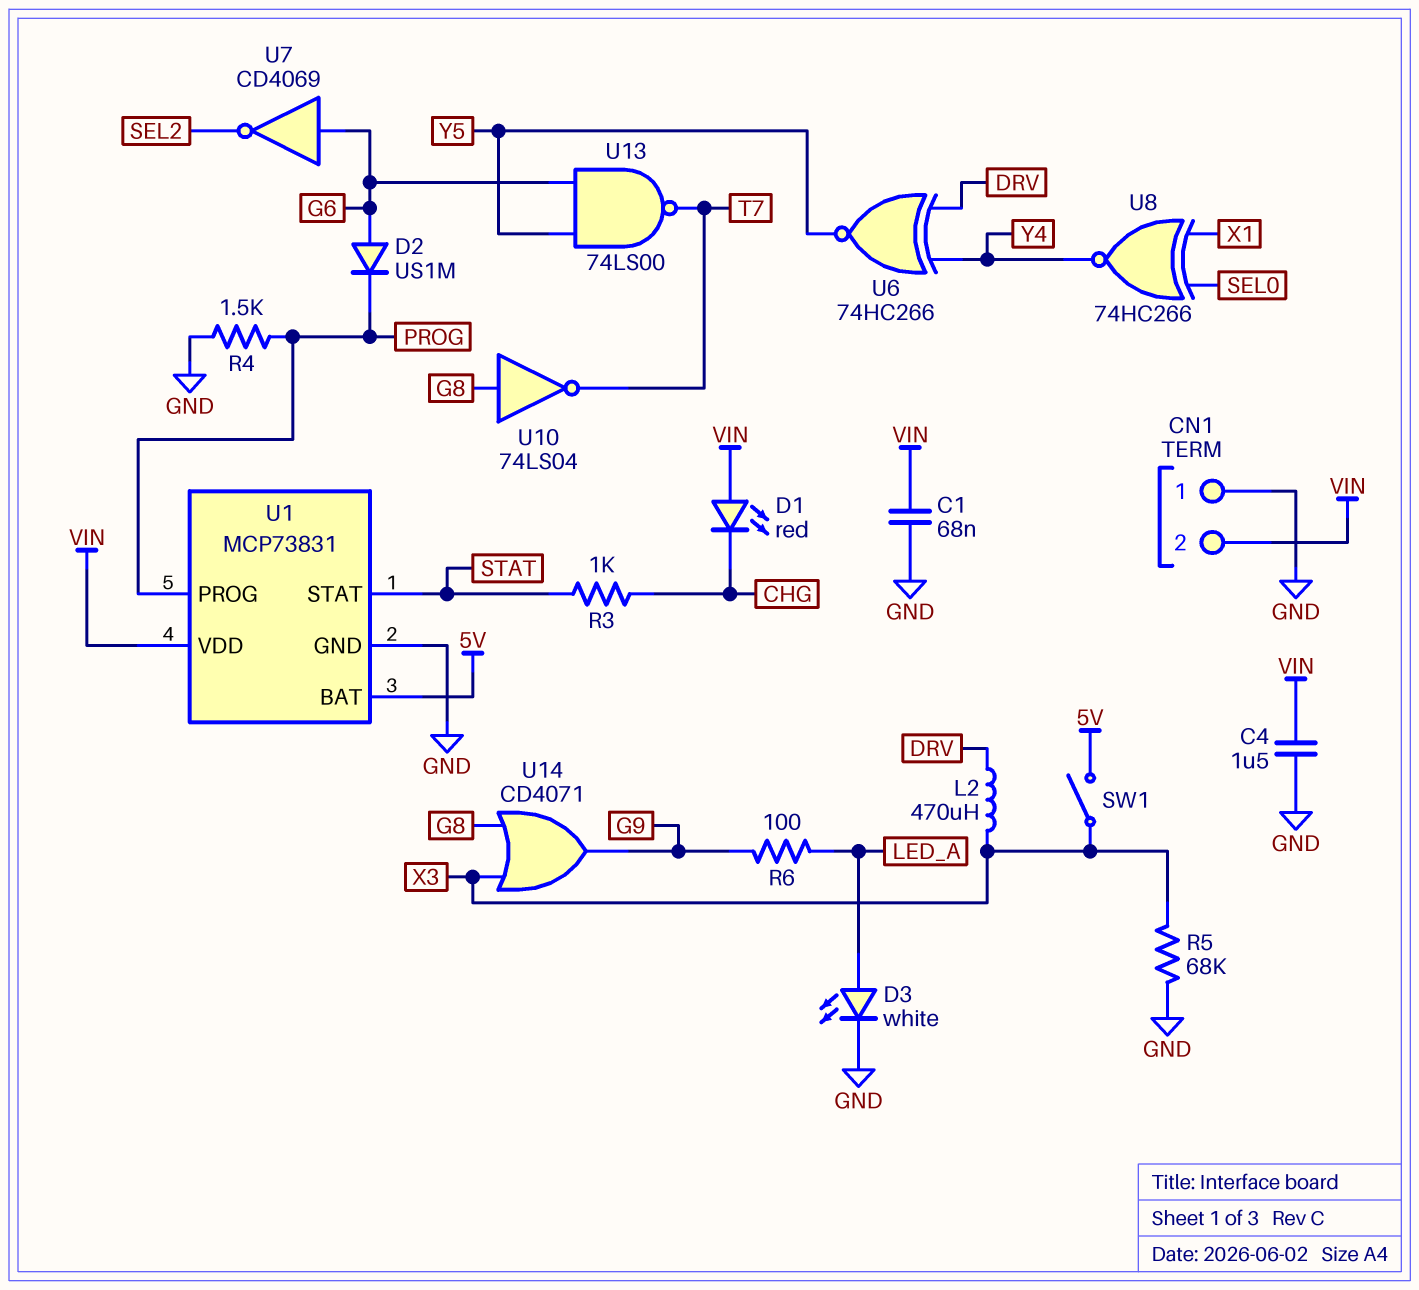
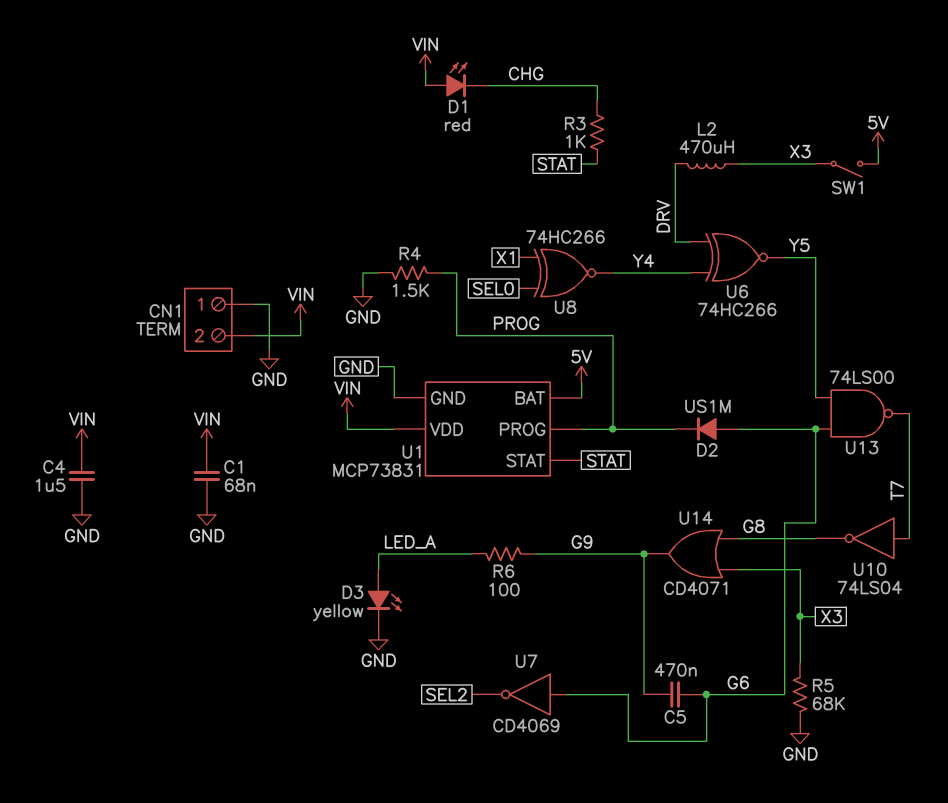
C5: none -> 470nF (G6, G9)
D3: LED white (A LED_A, K GND) -> LED yellow (A LED_A, K GND)
U10: NOT 74LS04 (in G8, out T7) -> NOT 74LS04 (in T7, out G8)

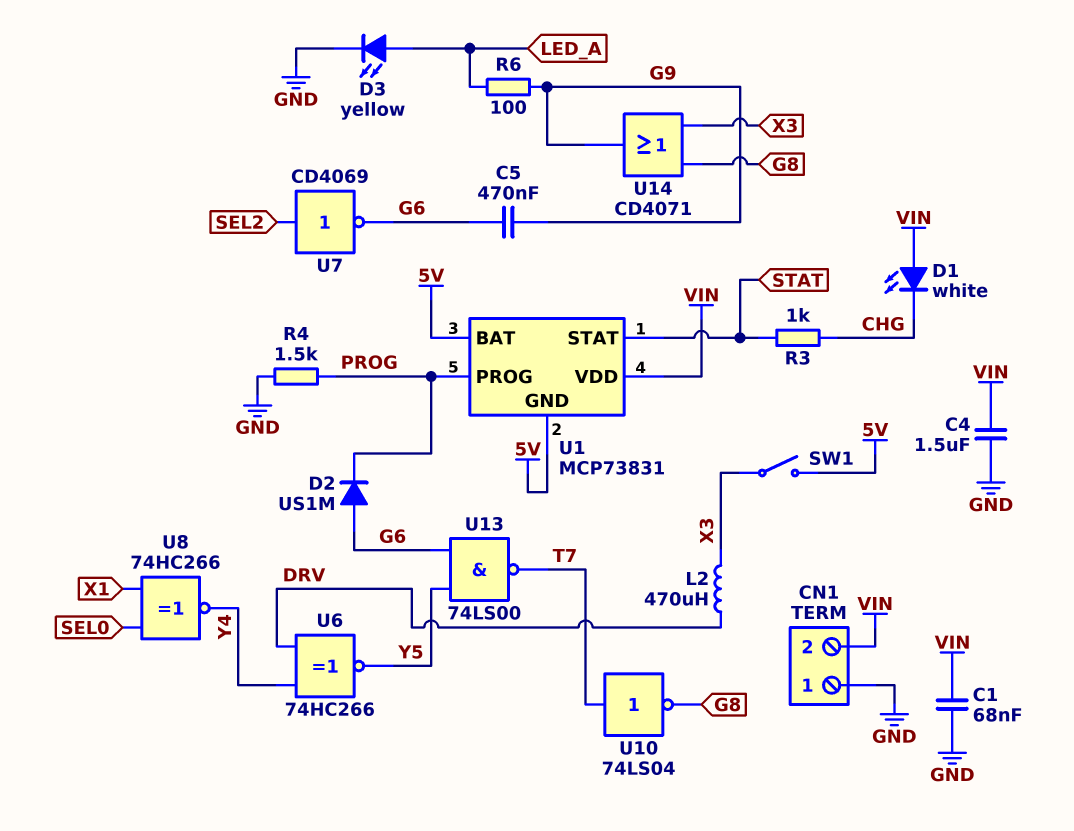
D1: LED red (A VIN, K CHG) -> LED white (A VIN, K CHG)
R5: 68k (GND, X3) -> none
U1 pin GND: GND -> 5V
U7: NOT CD4069 (in G6, out SEL2) -> NOT CD4069 (in SEL2, out G6)

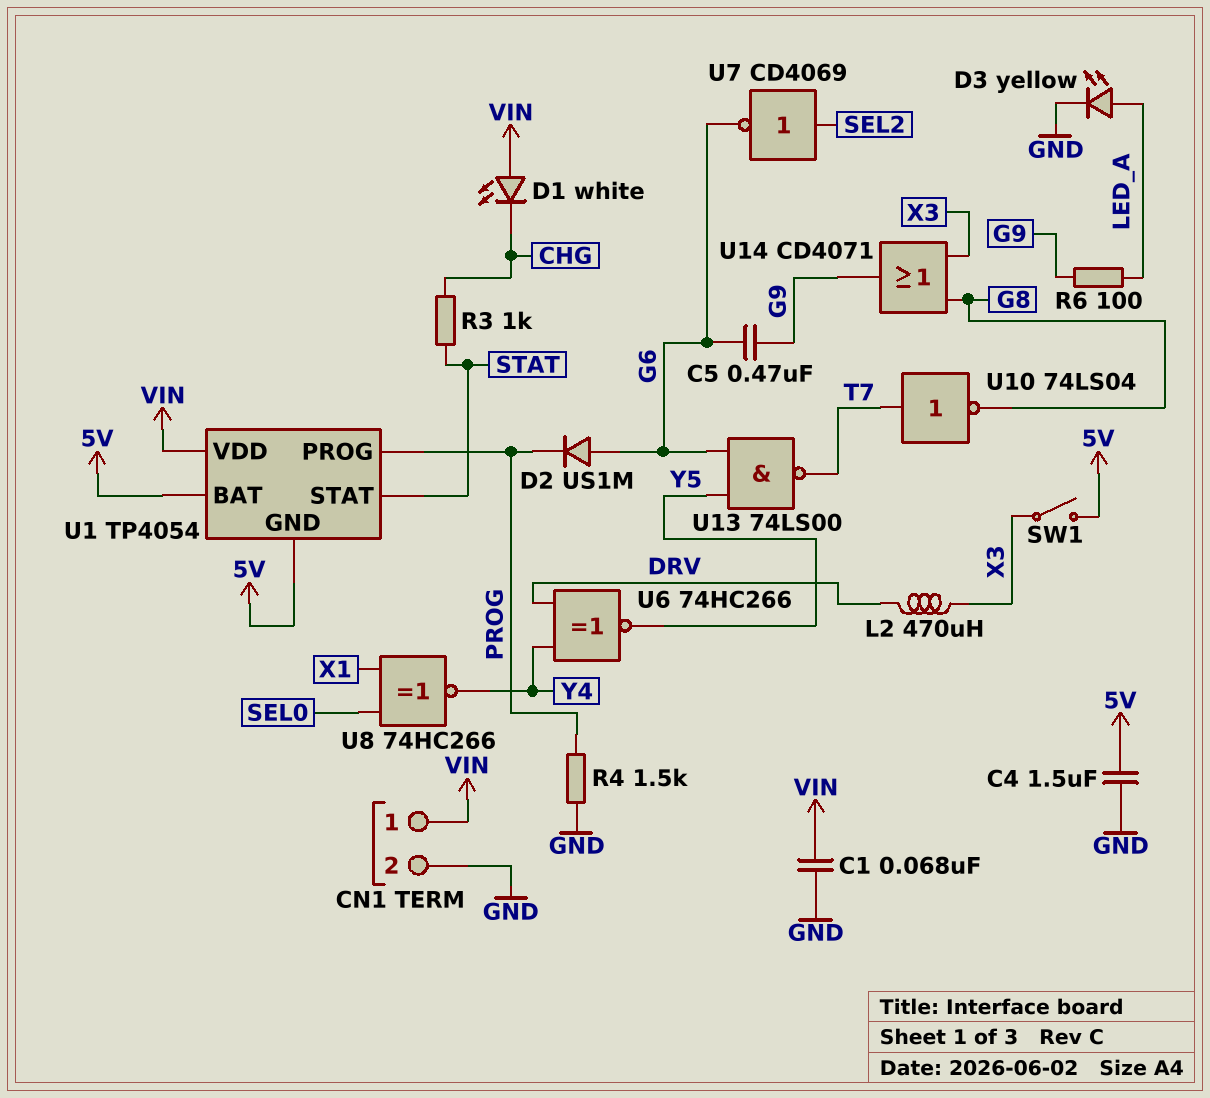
C4: 1.5uF (GND, VIN) -> 1.5uF (5V, GND)
CN1 pin 1: GND -> VIN
CN1 pin 2: VIN -> GND
U1: MCP73831 -> TP4054

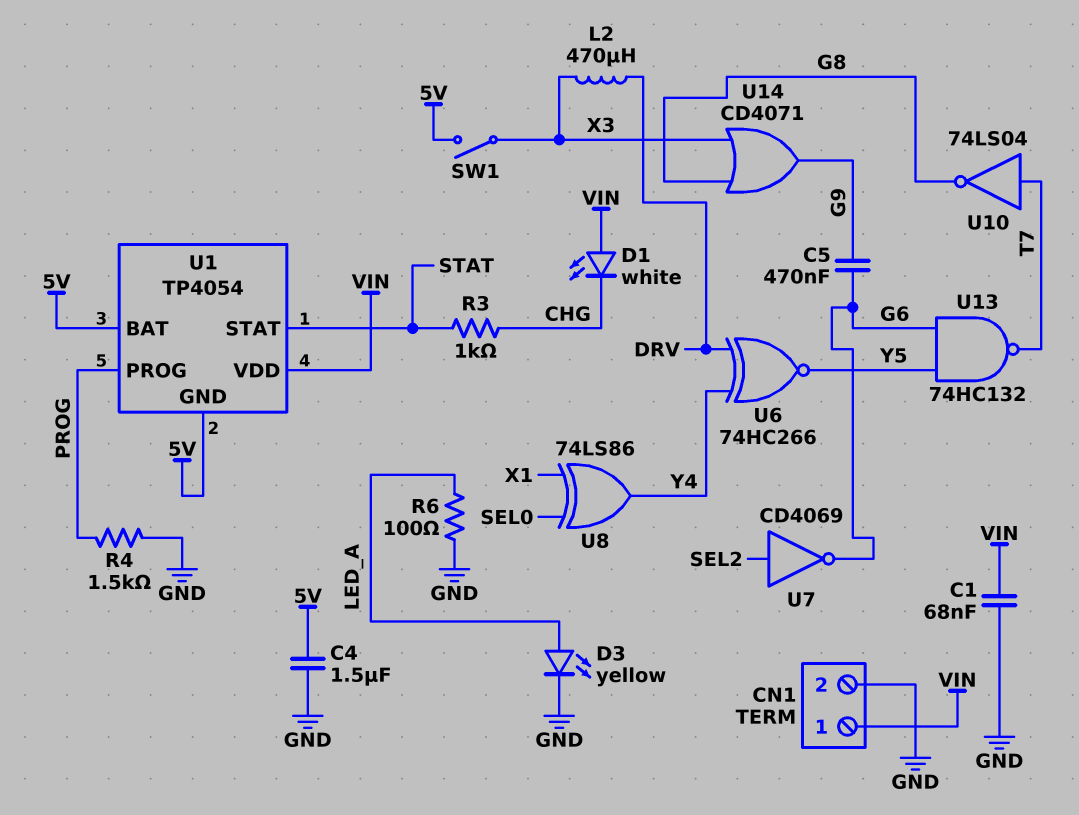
D2: diode US1M (A G6, K PROG) -> none
R6: 100 (G9, LED_A) -> 100 (GND, LED_A)
U8: XNOR 74HC266 (in SEL0, in X1, out Y4) -> XOR 74LS86 (in SEL0, in X1, out Y4)
U13: NAND 74LS00 (in G6, in Y5, out T7) -> NAND 74HC132 (in G6, in Y5, out T7)

